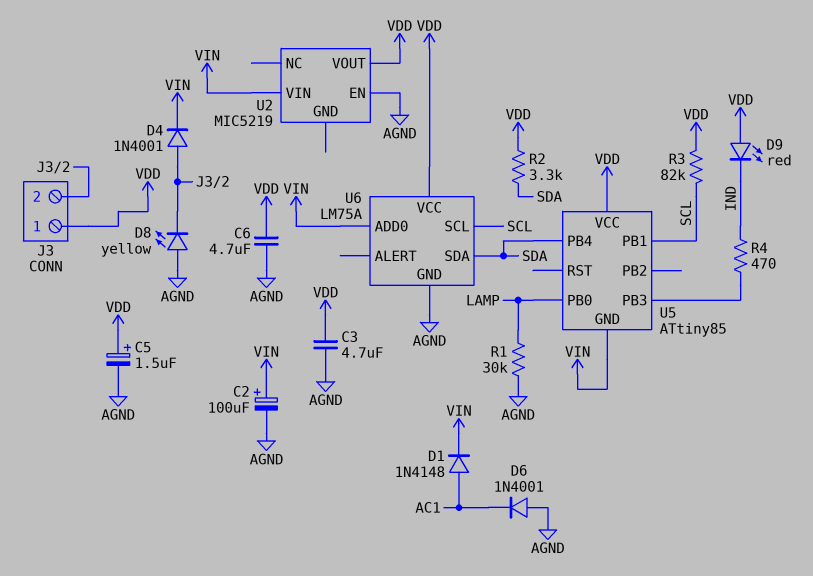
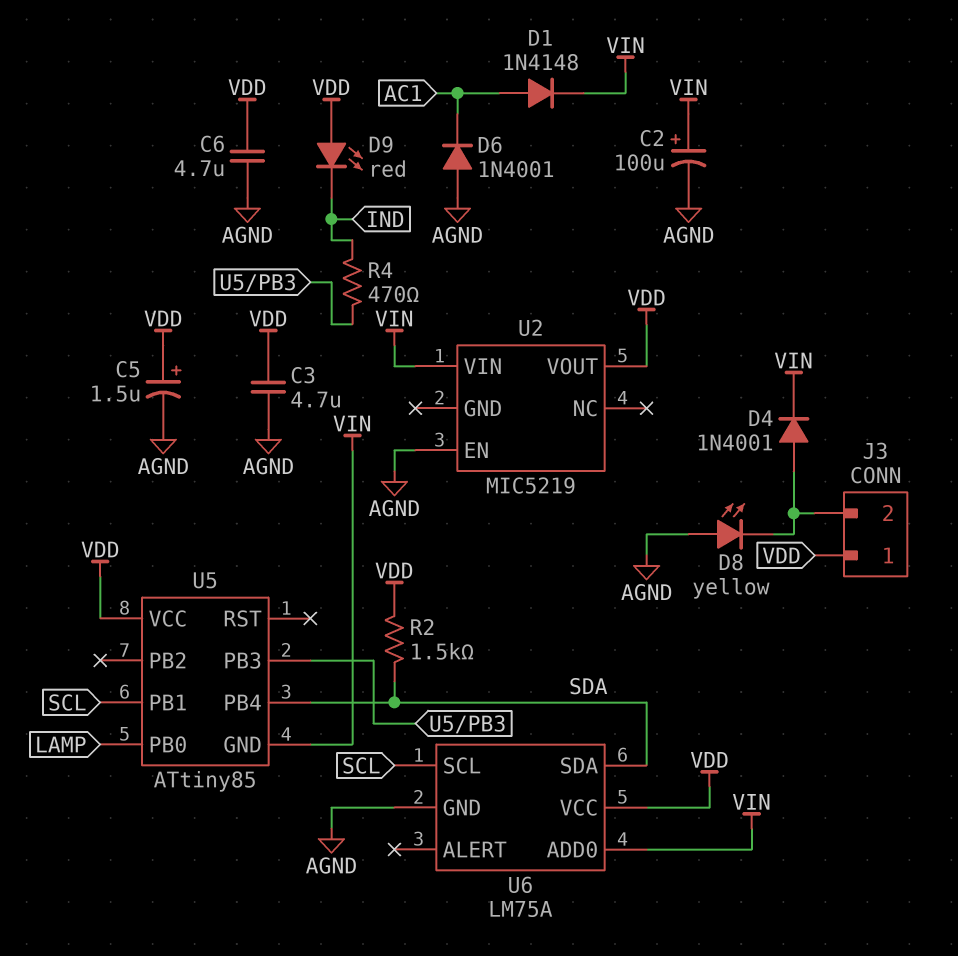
R1: 30k (AGND, LAMP) -> none
R2: 3.3k (SDA, VDD) -> 1.5k (SDA, VDD)
R3: 82k (SCL, VDD) -> none

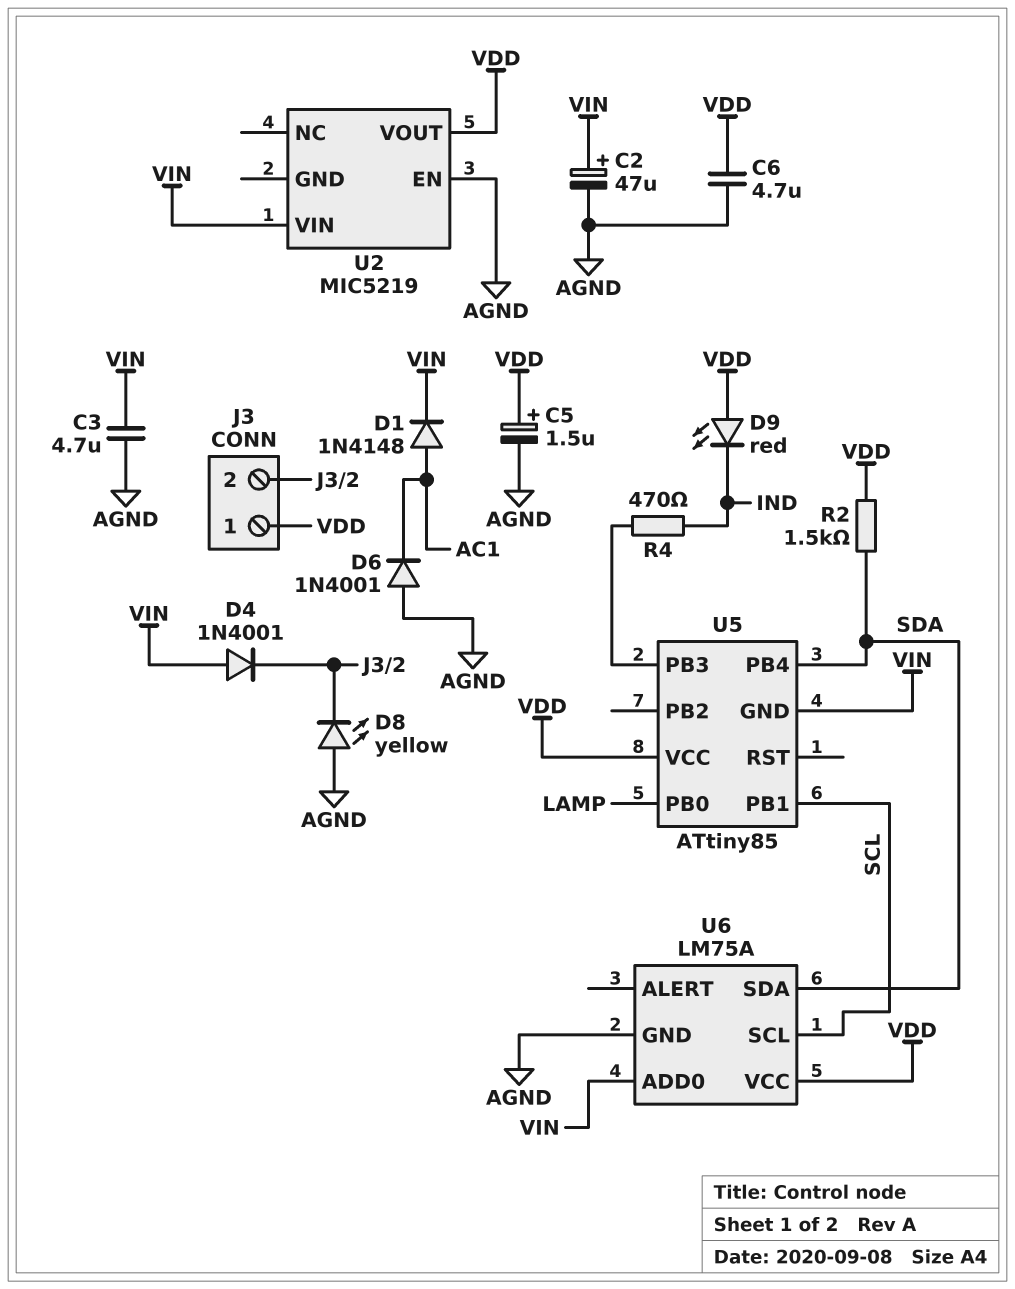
C2: 100uF (plus VIN, minus AGND) -> 47uF (plus VIN, minus AGND)
C3: 4.7uF (AGND, VDD) -> 4.7uF (AGND, VIN)
D4: diode 1N4001 (A J3/2, K VIN) -> diode 1N4001 (A VIN, K J3/2)

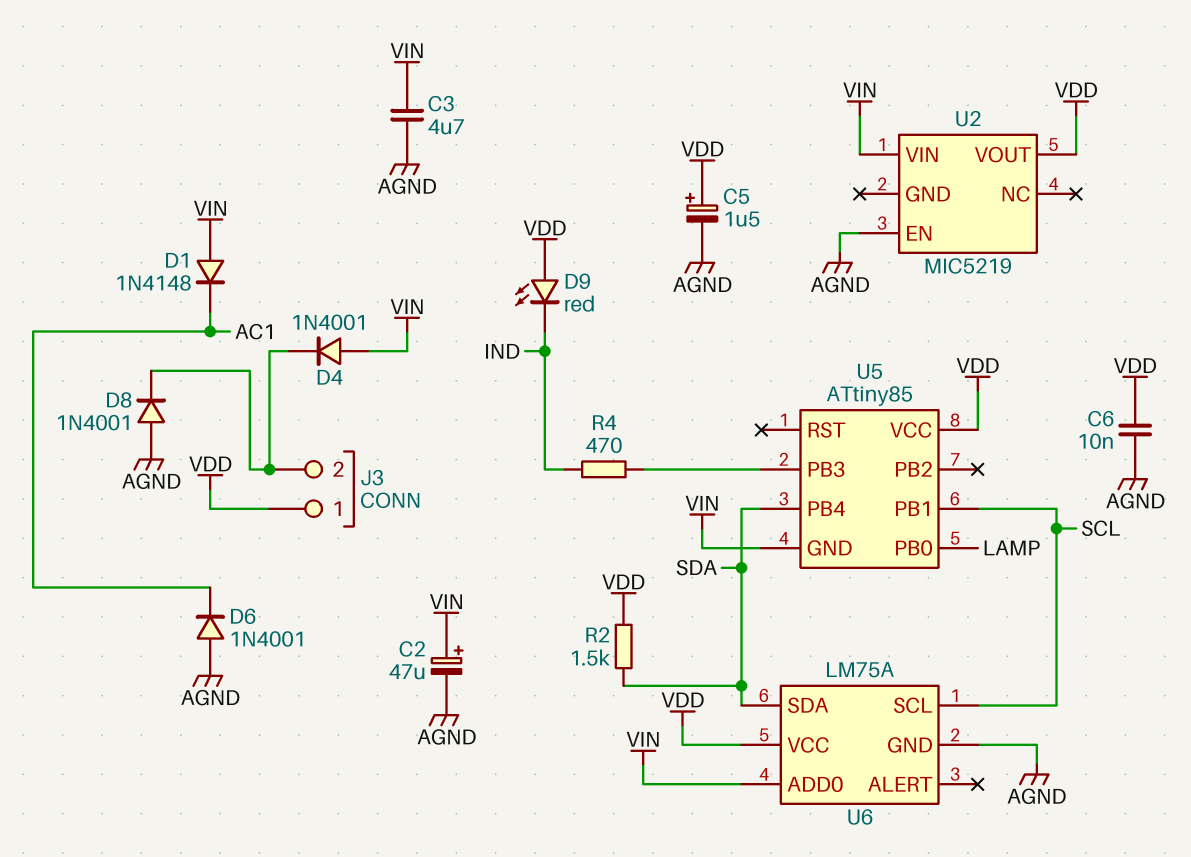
C6: 4.7uF (AGND, VDD) -> 10nF (AGND, VDD)
D1: diode 1N4148 (A AC1, K VIN) -> diode 1N4148 (A VIN, K AC1)
D8: LED yellow (A AGND, K J3/2) -> diode 1N4001 (A AGND, K J3/2)

